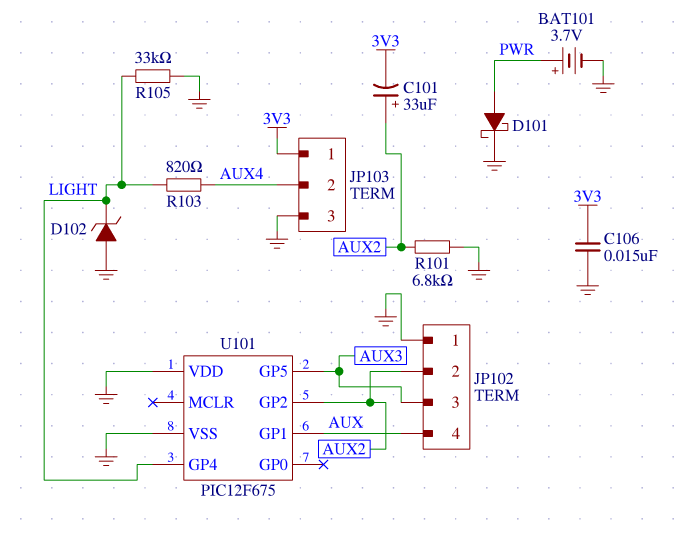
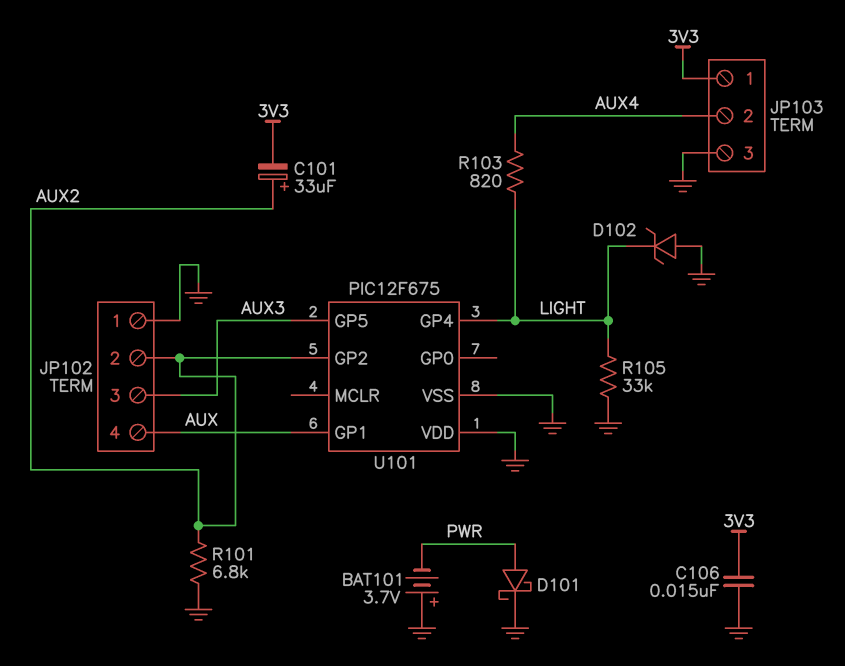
BAT101: 3.7V (plus PWR, minus GND) -> 3.7V (plus GND, minus PWR)

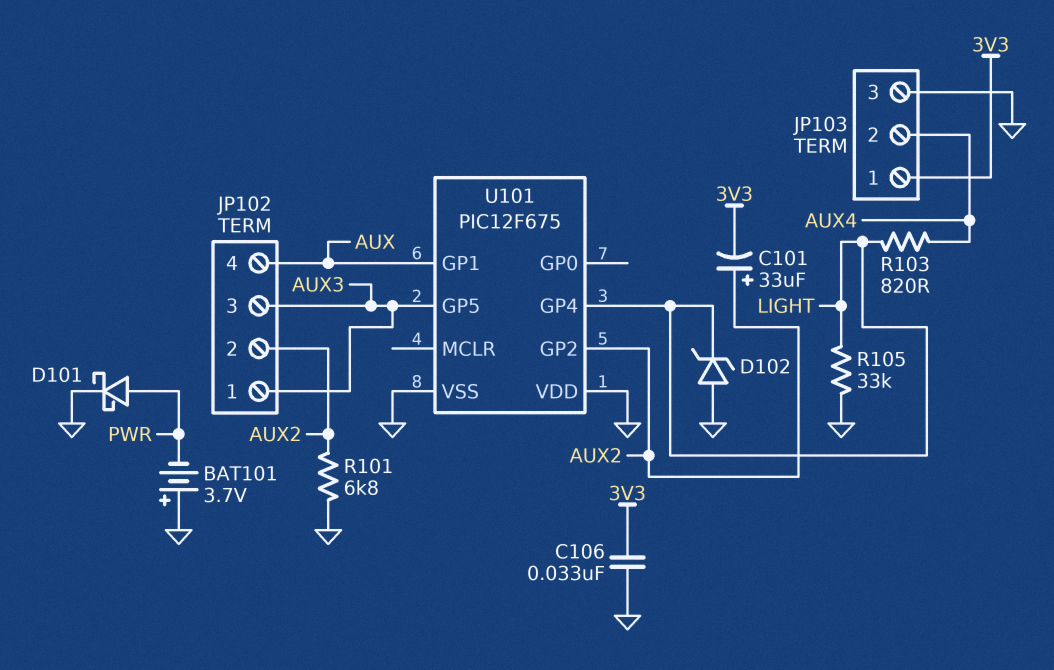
C106: 15nF (3V3, GND) -> 33nF (3V3, GND)
JP102 pin 1: GND -> AUX3

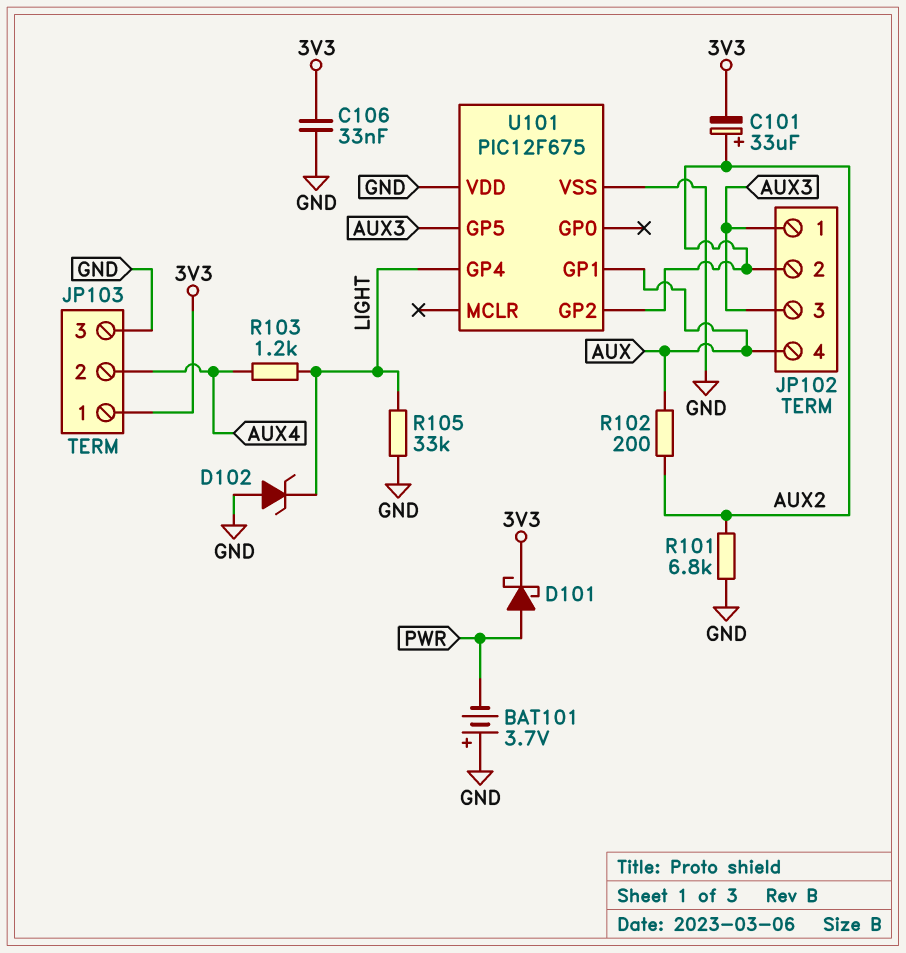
D101: schottky (A PWR, K GND) -> schottky (A PWR, K 3V3)
R102: none -> 200 (AUX, AUX2)
R103: 820 (AUX4, LIGHT) -> 1.2k (AUX4, LIGHT)

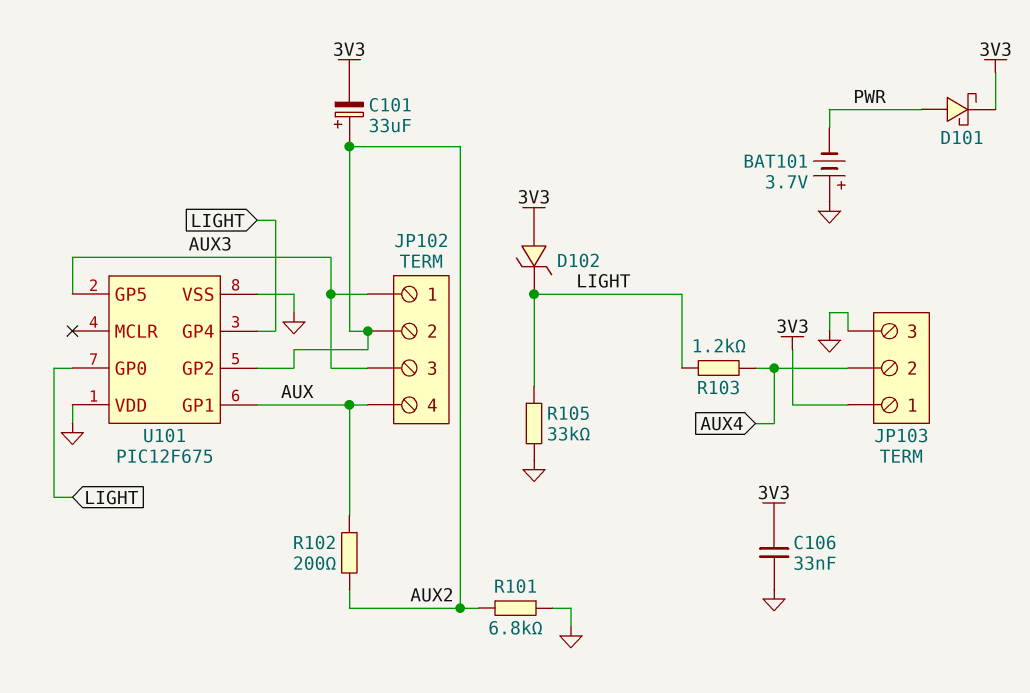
D102: zener (A GND, K LIGHT) -> zener (A 3V3, K LIGHT)
U101 pin GP0: none -> LIGHT

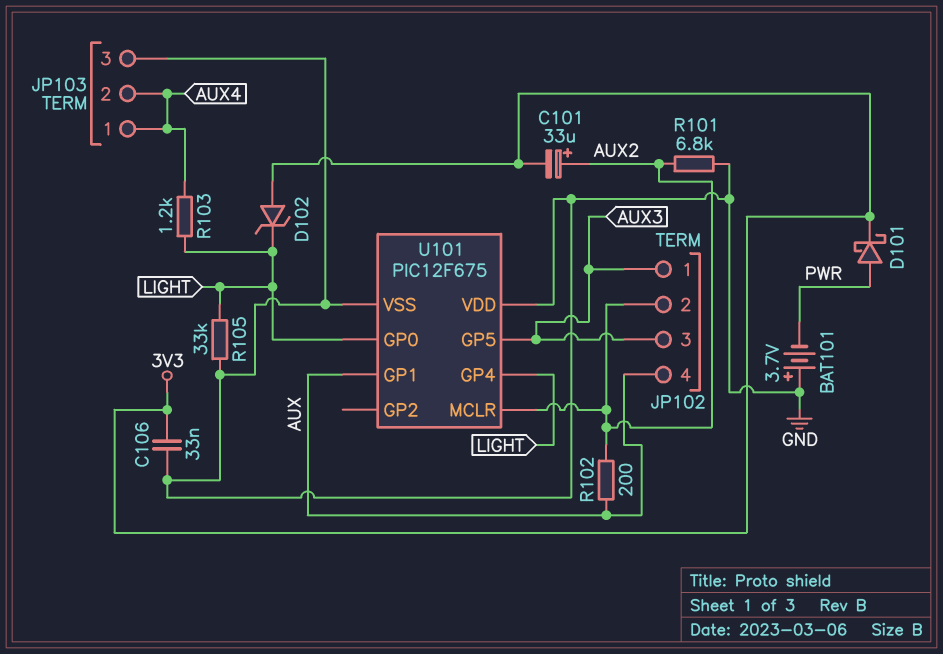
JP103 pin 1: 3V3 -> AUX4
U101 pin GP2: AUX2 -> none
U101 pin MCLR: none -> AUX2

